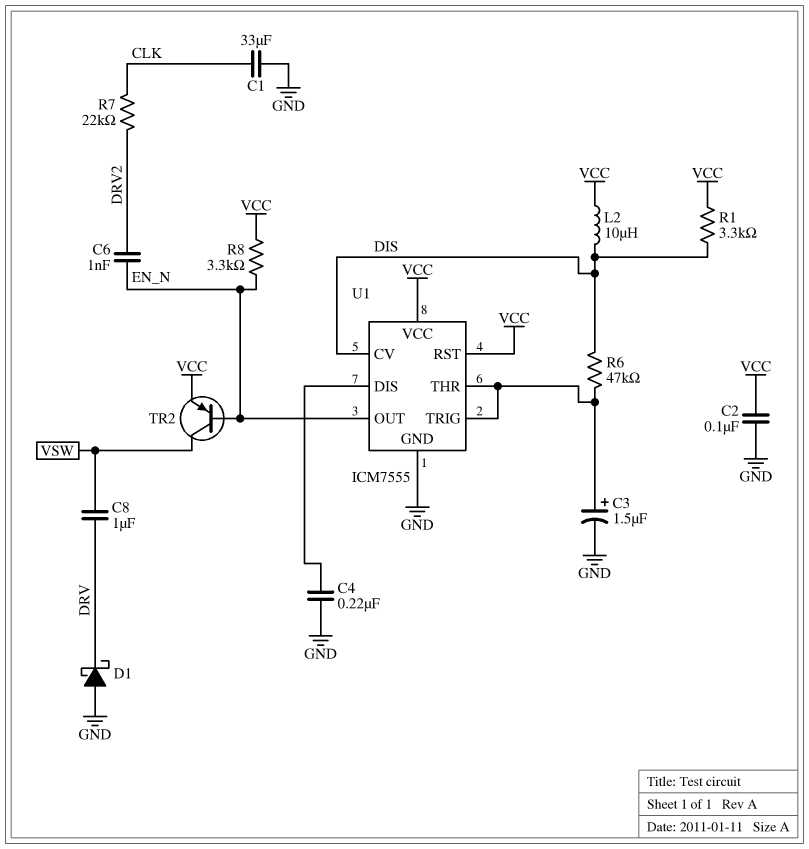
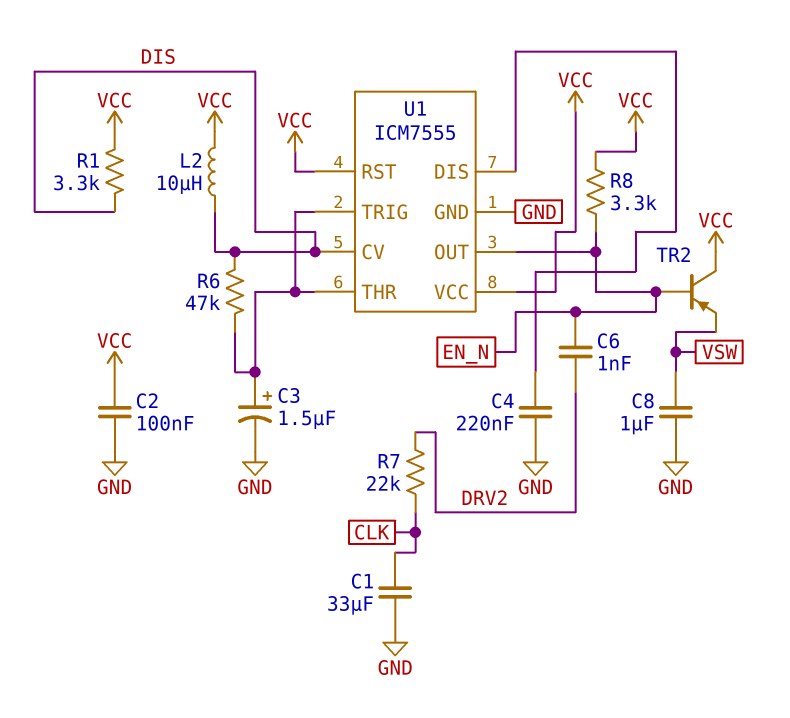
C8: 1uF (DRV, VSW) -> 1uF (GND, VSW)
D1: schottky (A GND, K DRV) -> none
TR2: PNP (B EN_N, C VSW, E VCC) -> PNP (B EN_N, C VCC, E VSW)

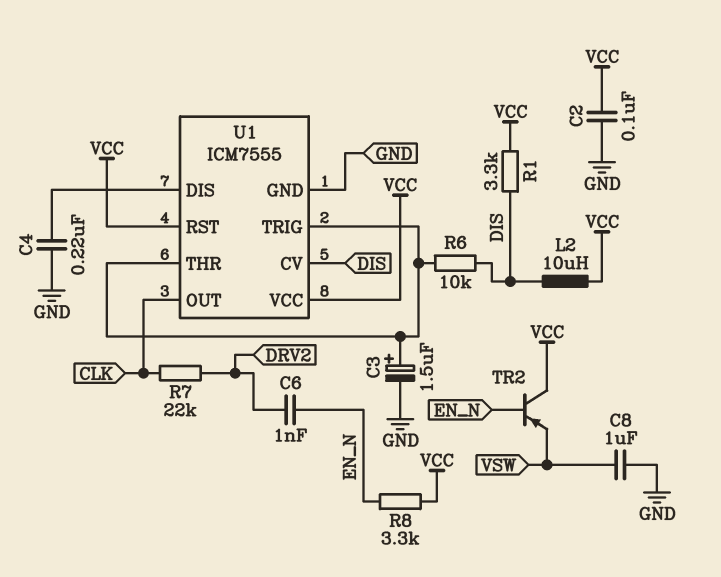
C1: 33uF (CLK, GND) -> none
R6: 47k (DIS, U1/THR) -> 10k (DIS, U1/THR)
U1 pin OUT: EN_N -> CLK

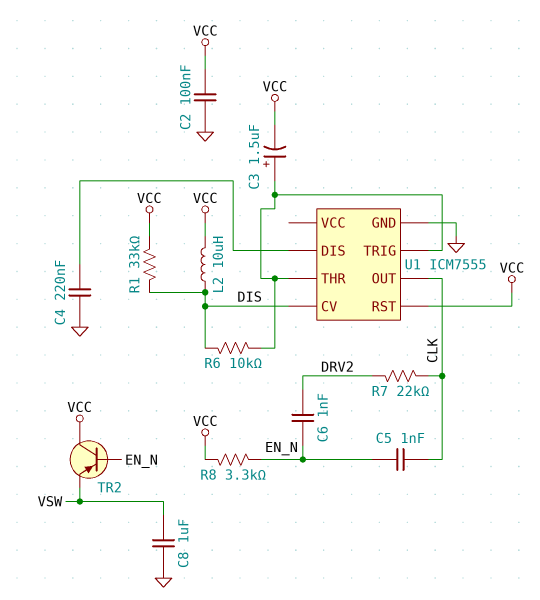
C3: 1.5uF (plus U1/THR, minus GND) -> 1.5uF (plus U1/THR, minus VCC)
C5: none -> 1nF (CLK, EN_N)
R1: 3.3k (DIS, VCC) -> 33k (DIS, VCC)
U1 pin VCC: VCC -> none

